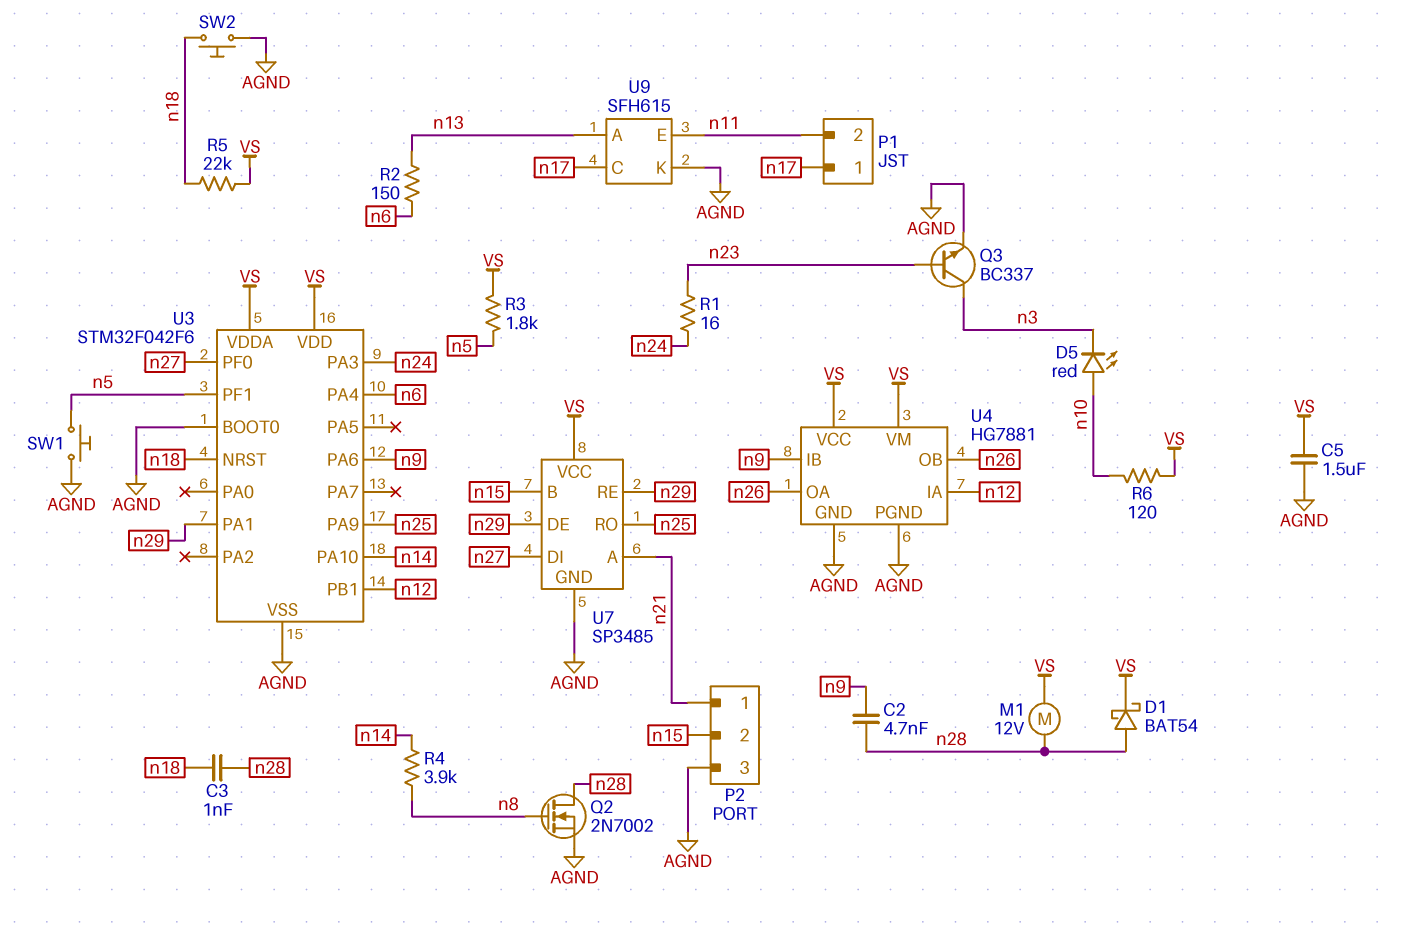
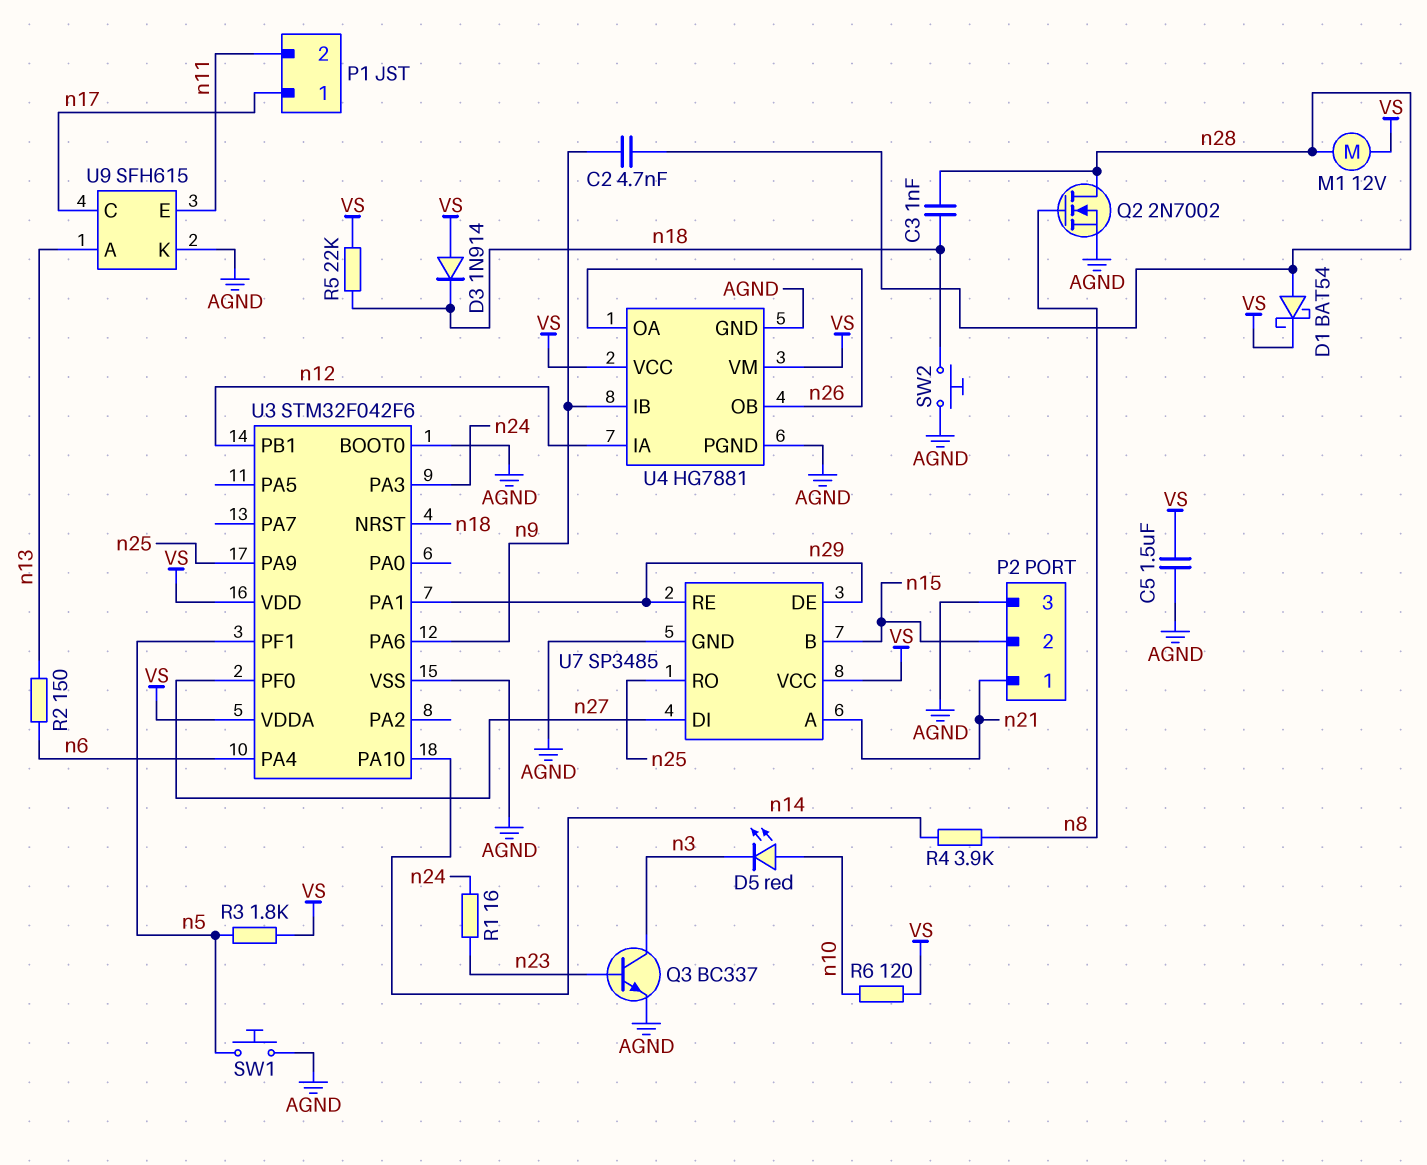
D3: none -> diode 1N914 (A VS, K n18)

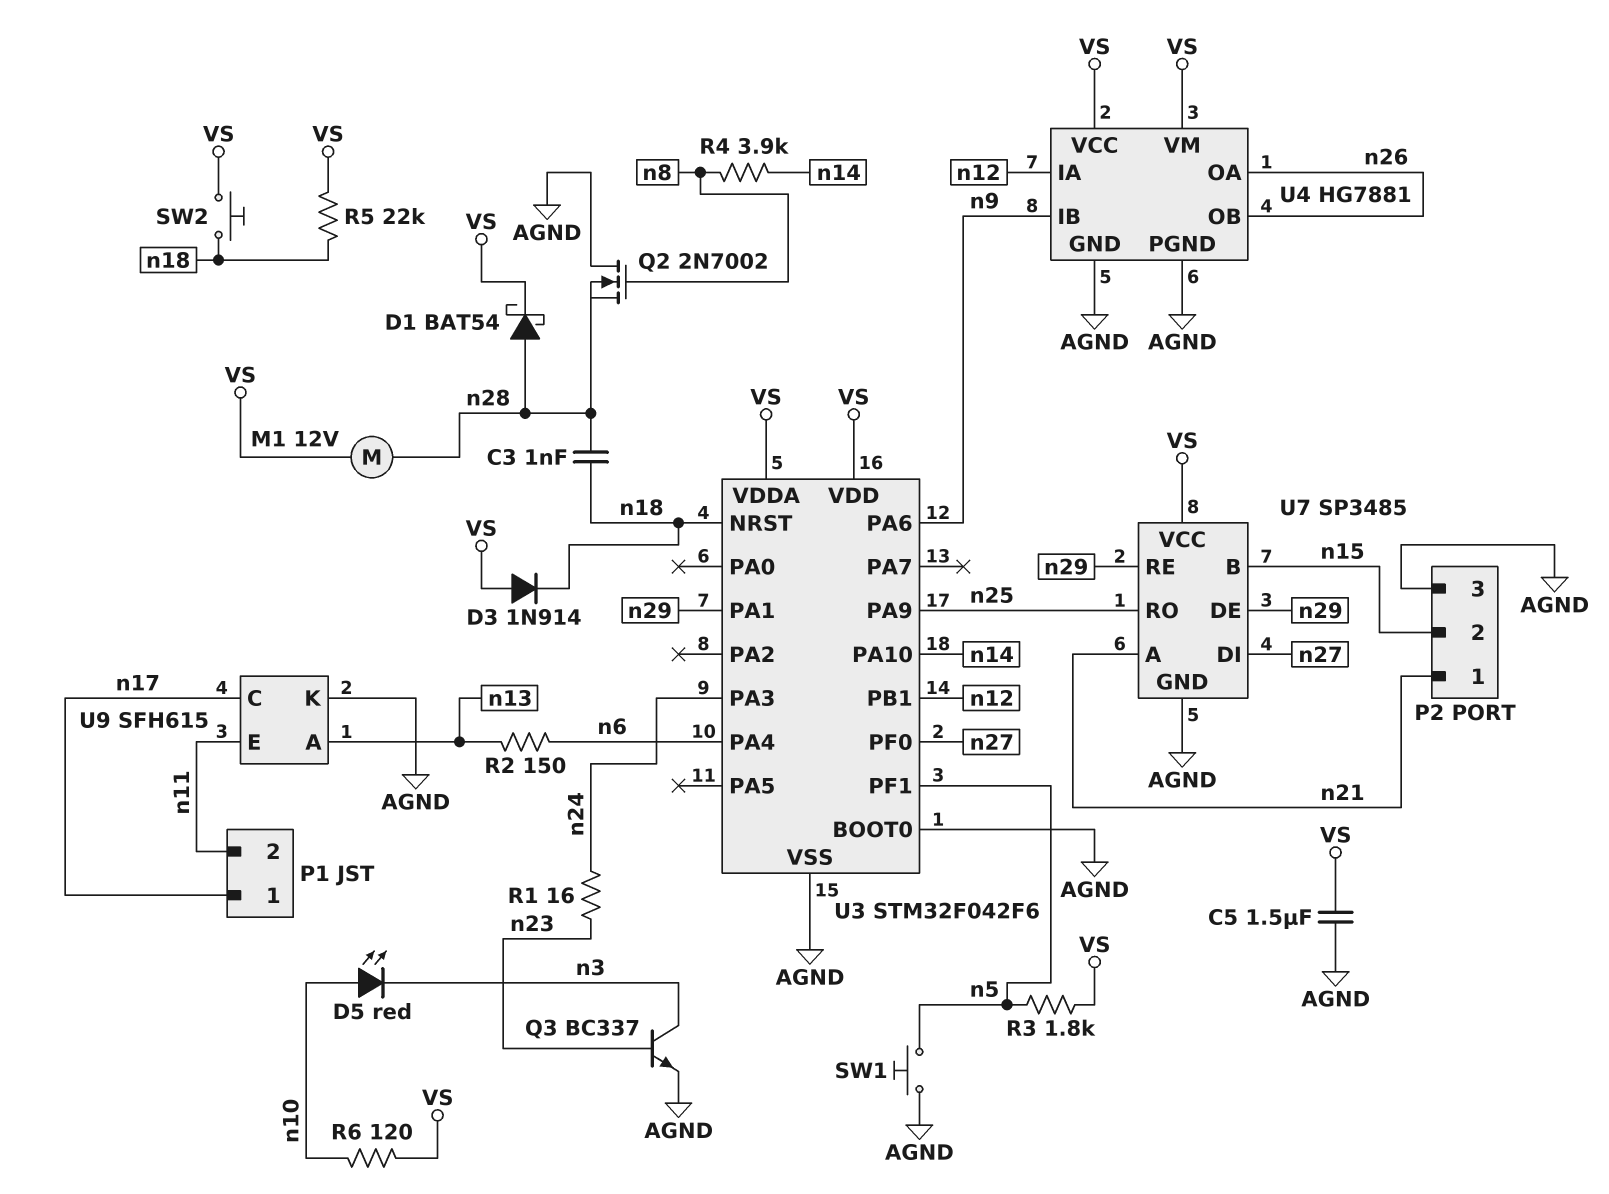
C2: 4.7nF (n9, n28) -> none
Q2: NMOS 2N7002 (G n8, D n28, S AGND) -> NMOS 2N7002 (G n8, D AGND, S n28)
SW2: button (AGND, n18) -> button (VS, n18)

